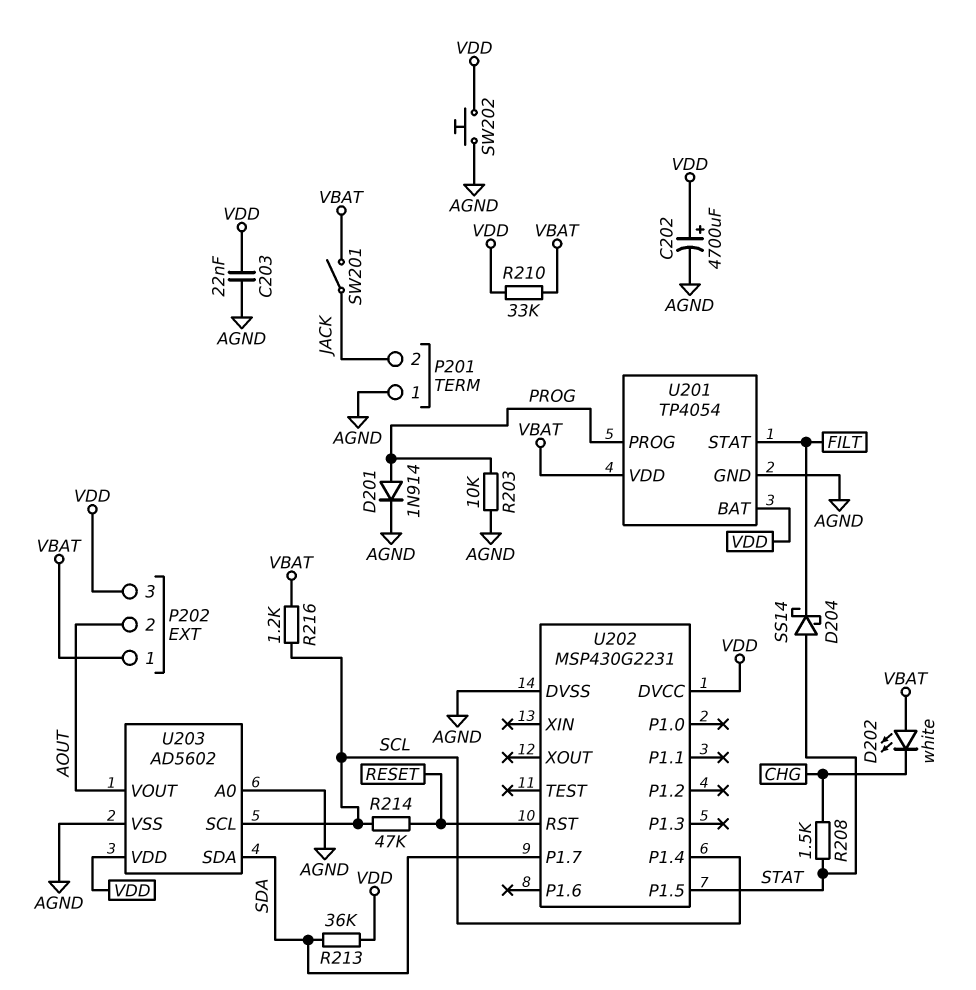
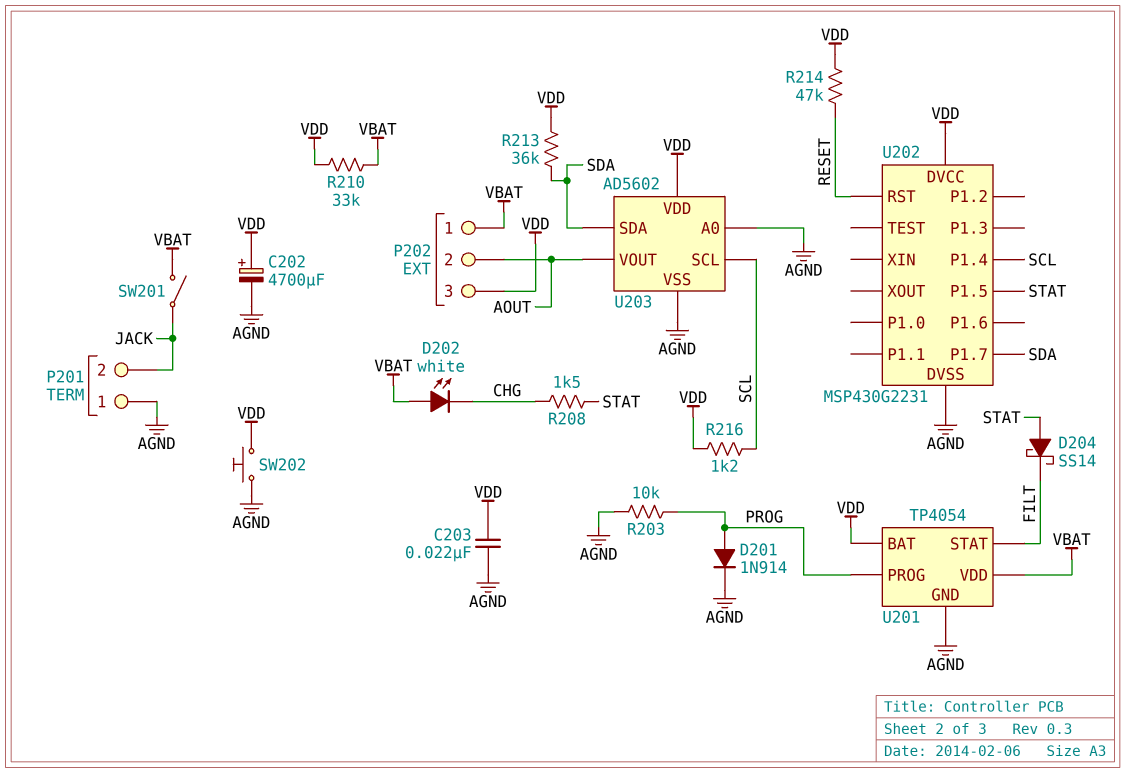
R214: 47k (RESET, SCL) -> 47k (RESET, VDD)
R216: 1.2k (SCL, VBAT) -> 1.2k (SCL, VDD)

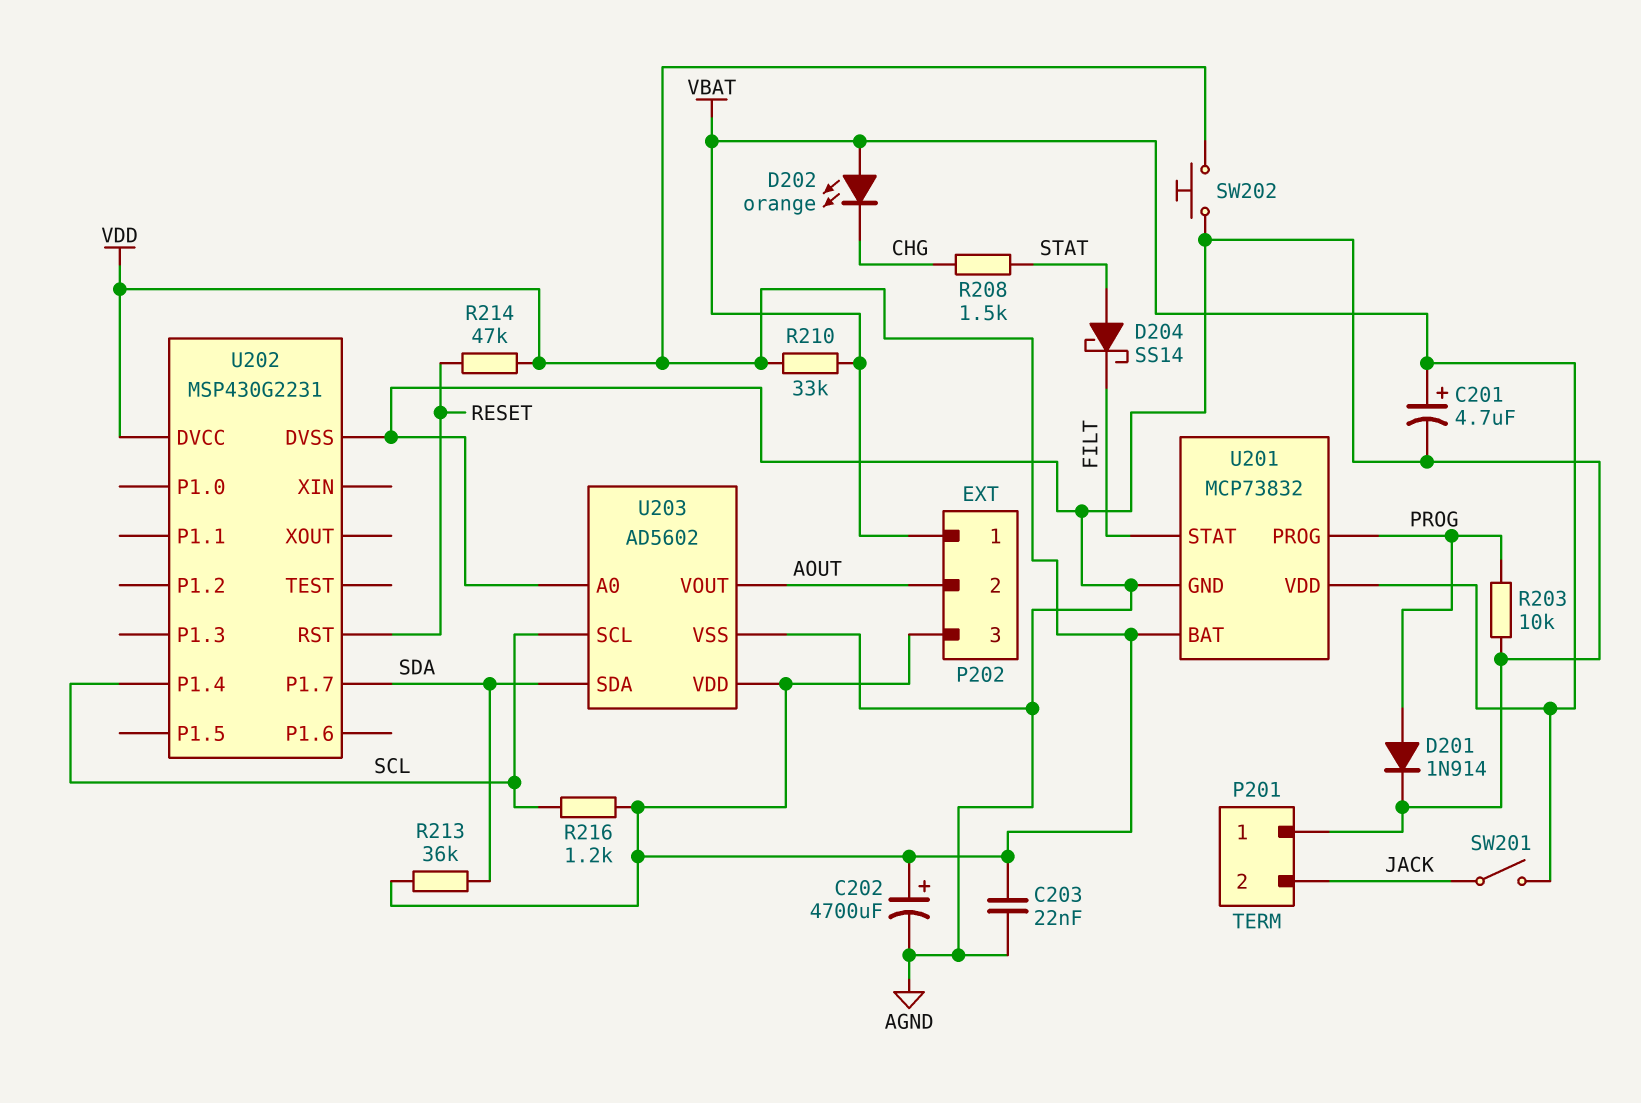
C201: none -> 4.7uF (plus VBAT, minus AGND)
D202: LED white (A VBAT, K CHG) -> LED orange (A VBAT, K CHG)
U201: TP4054 -> MCP73832
U202 pin P1.5: STAT -> none

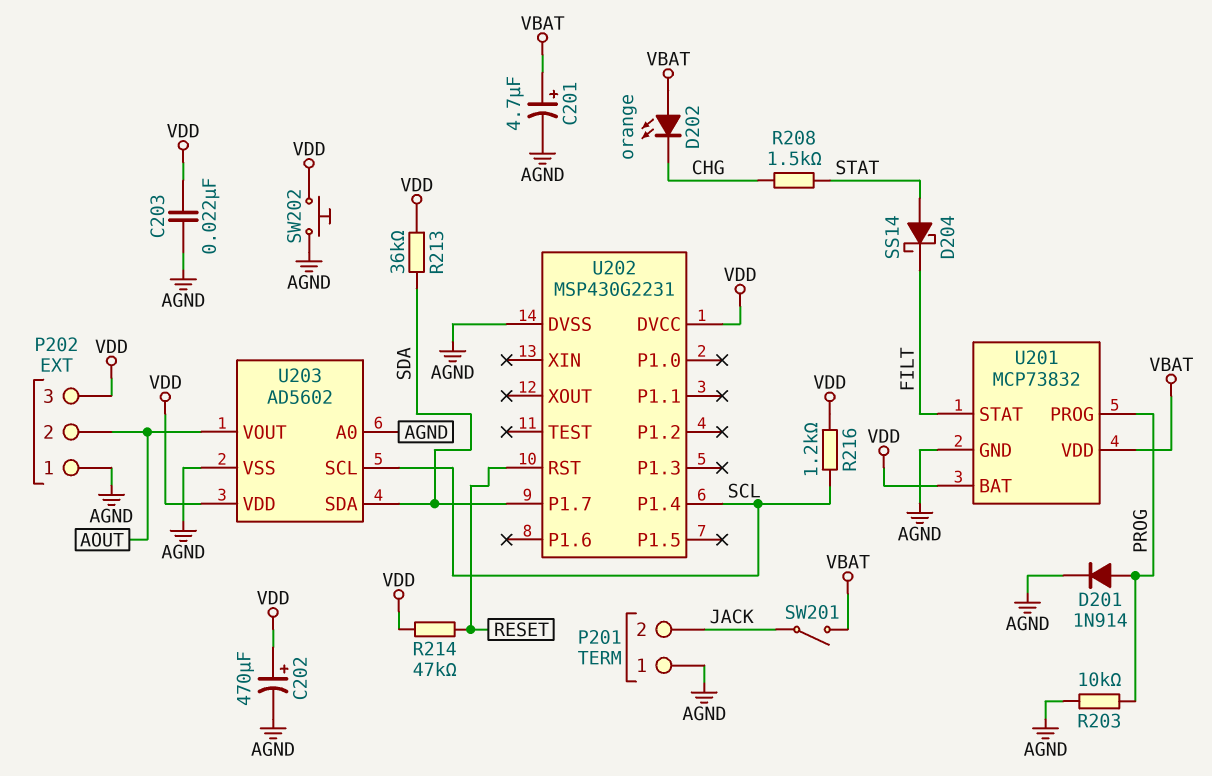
C202: 4700uF (plus VDD, minus AGND) -> 470uF (plus VDD, minus AGND)
P202 pin 1: VBAT -> AGND
R210: 33k (VBAT, VDD) -> none

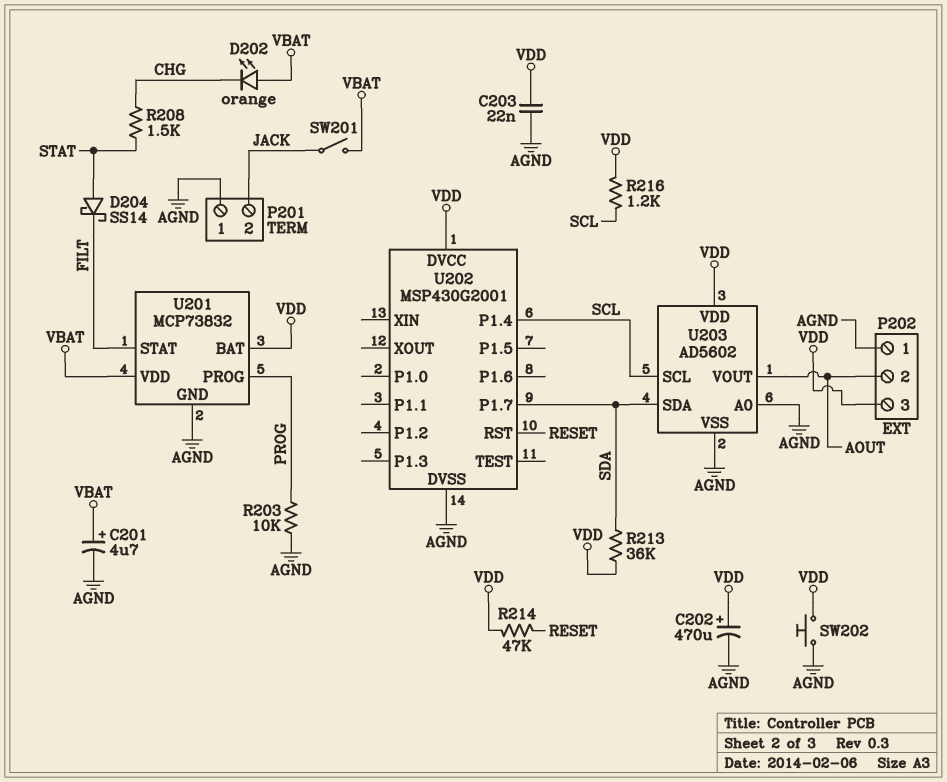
D201: diode 1N914 (A PROG, K AGND) -> none
U202: MSP430G2231 -> MSP430G2001

